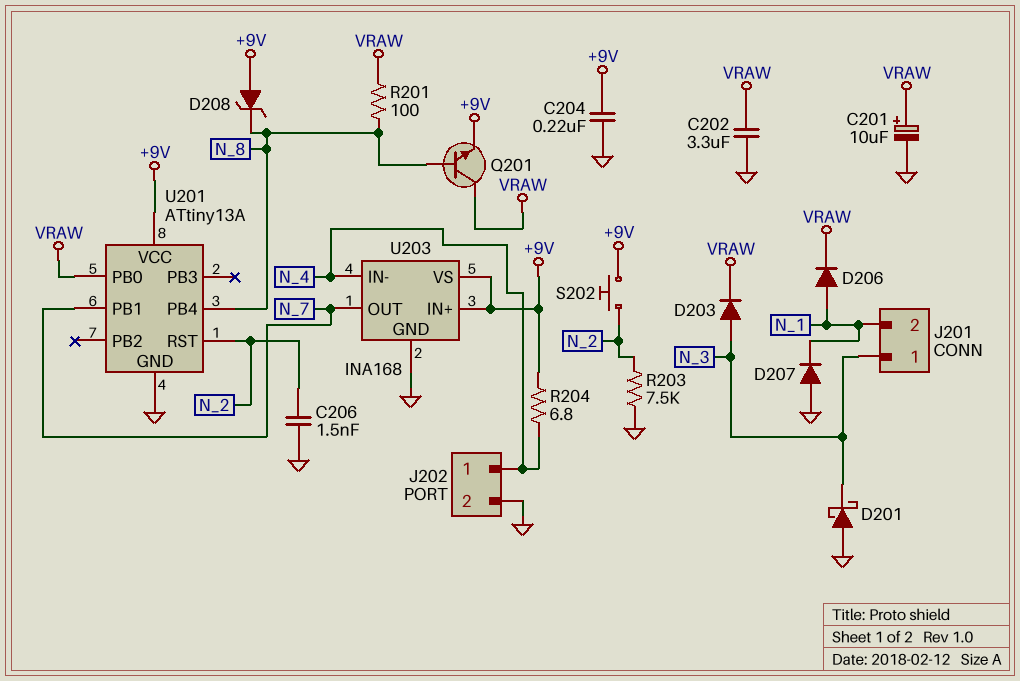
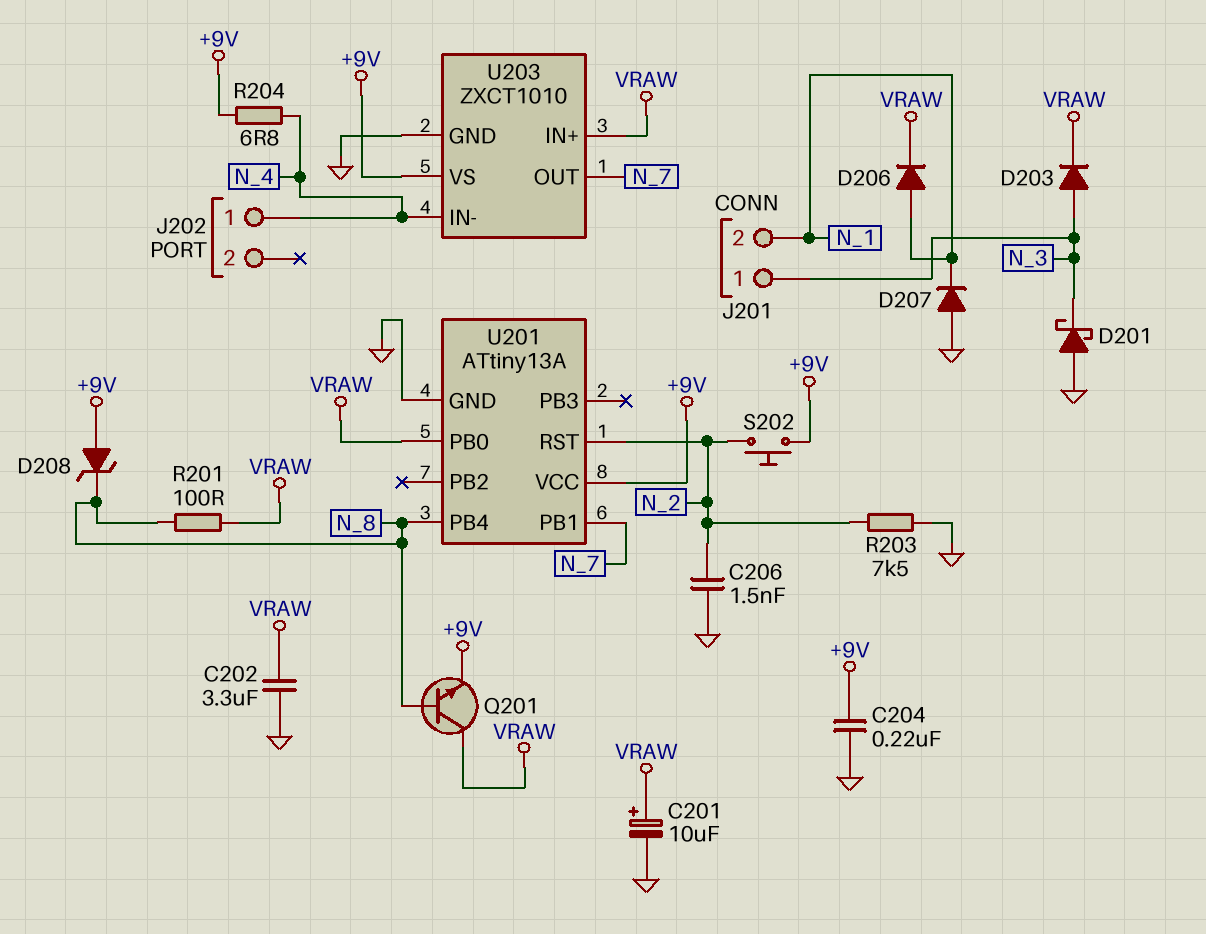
J202 pin 2: GND -> none
U203: INA168 -> ZXCT1010
U203 pin IN+: +9V -> VRAW

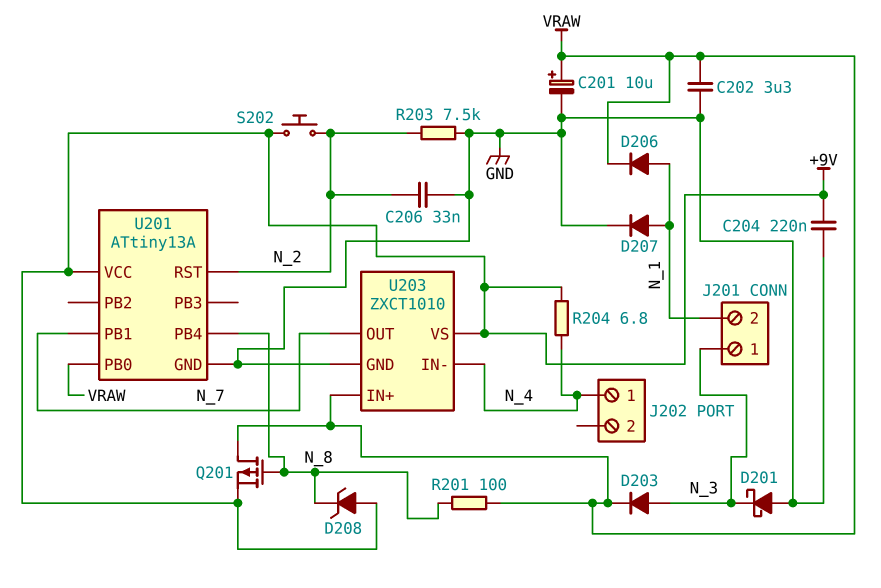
C206: 1.5nF (GND, N_2) -> 33nF (GND, N_2)
D207: diode (A GND, K N_1) -> diode (A N_1, K GND)
Q201: NPN (B N_8, C VRAW, E +9V) -> PMOS (G N_8, D VRAW, S +9V)

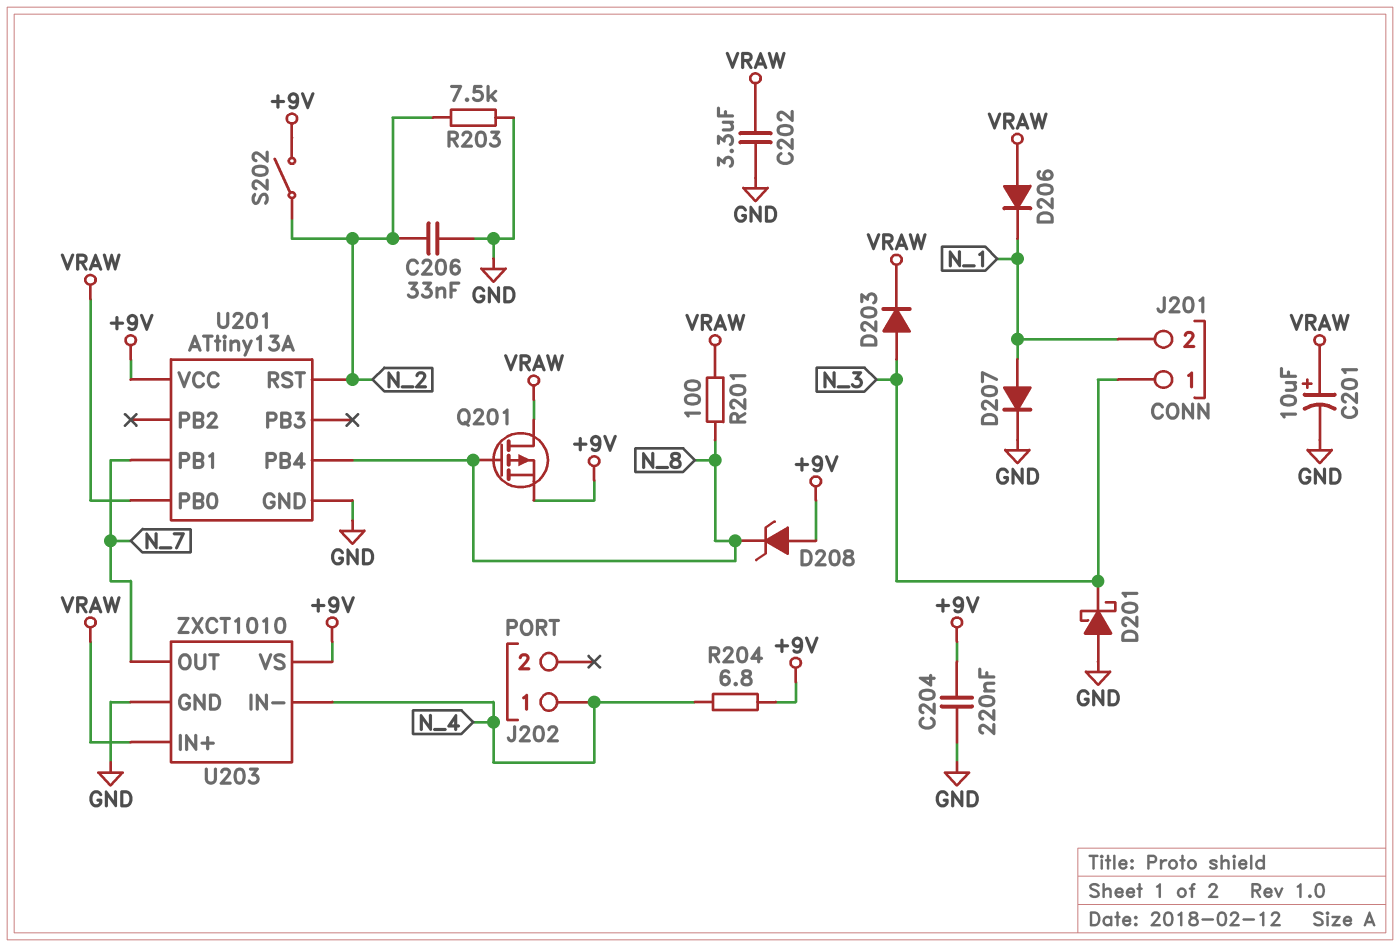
D206: diode (A N_1, K VRAW) -> diode (A VRAW, K N_1)
S202: button (+9V, N_2) -> switch (+9V, N_2)

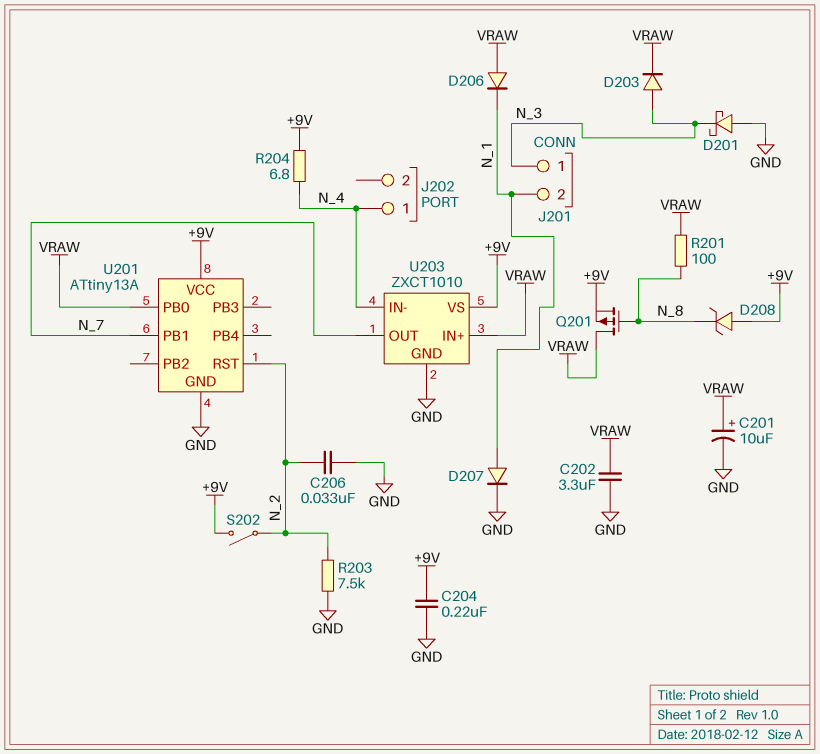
U201 pin PB4: N_8 -> none

